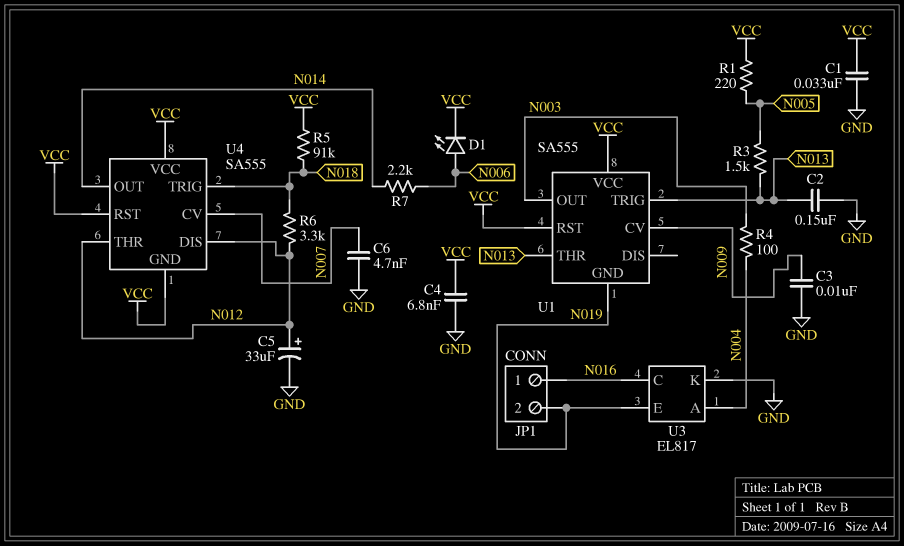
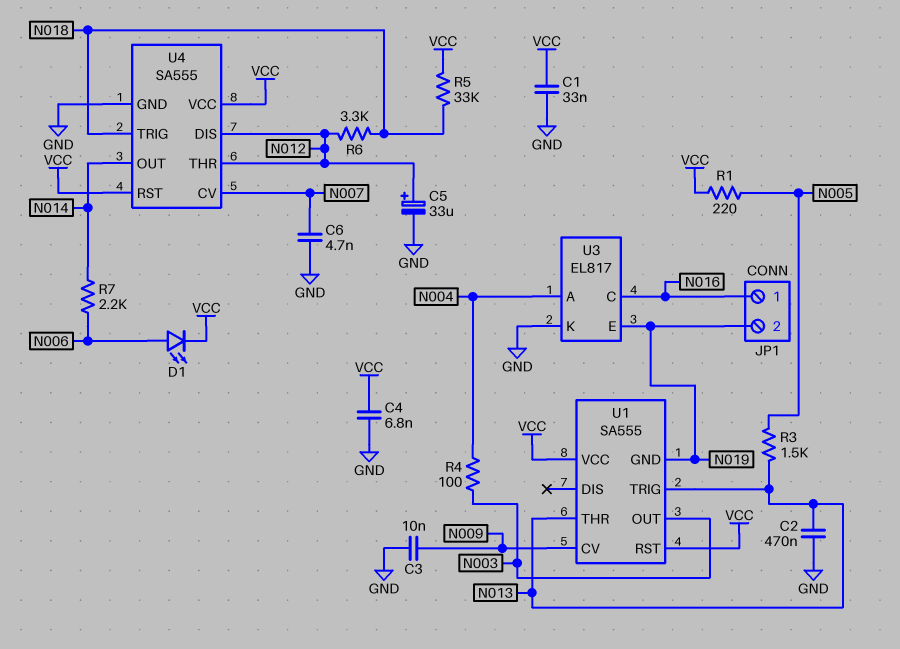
C2: 150nF (GND, N013) -> 470nF (GND, N013)
R5: 91k (N018, VCC) -> 33k (N018, VCC)
U4 pin GND: VCC -> GND

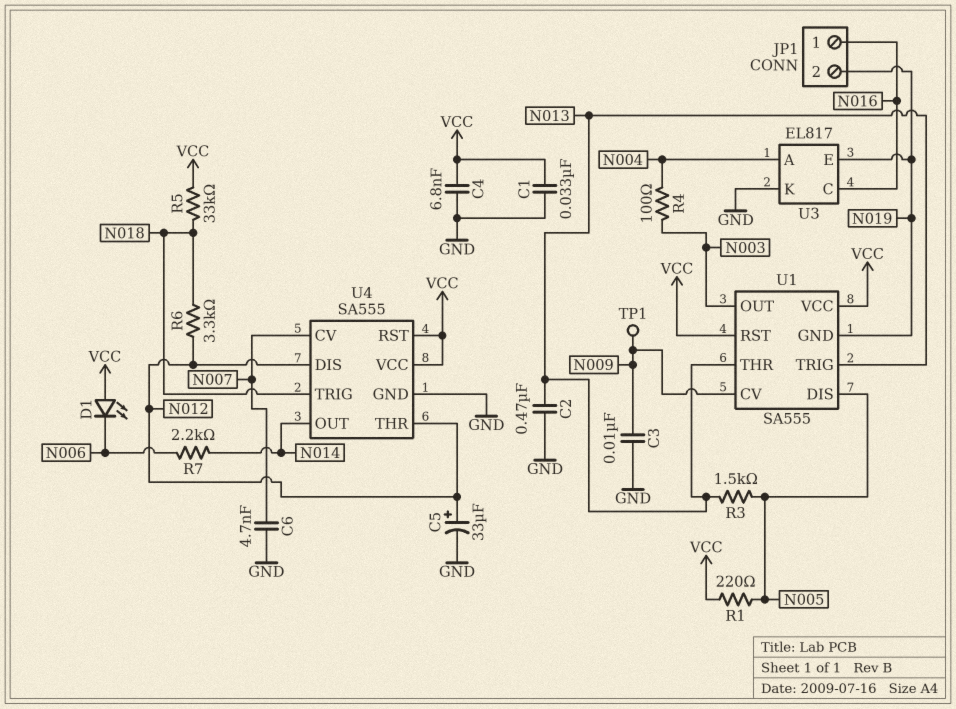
D1: LED (A N006, K VCC) -> LED (A VCC, K N006)
TP1: none -> test point (N009)
U1 pin DIS: none -> N005

